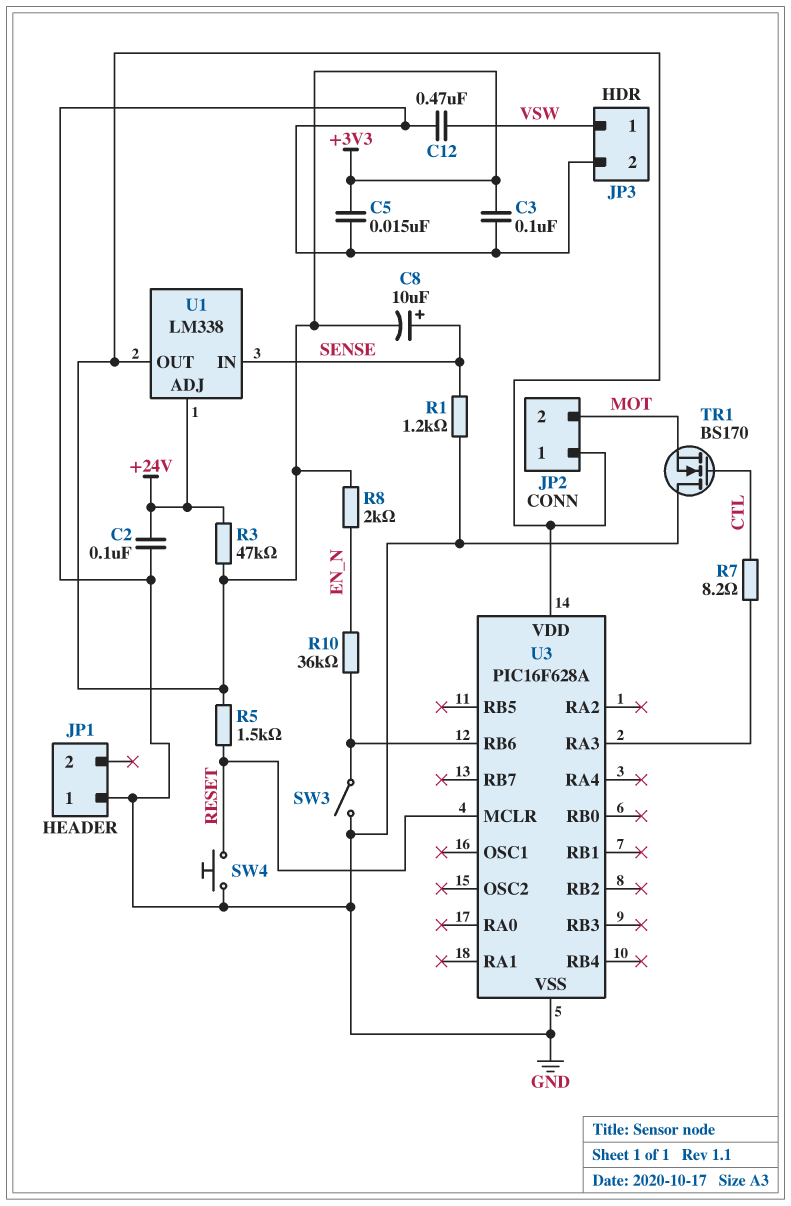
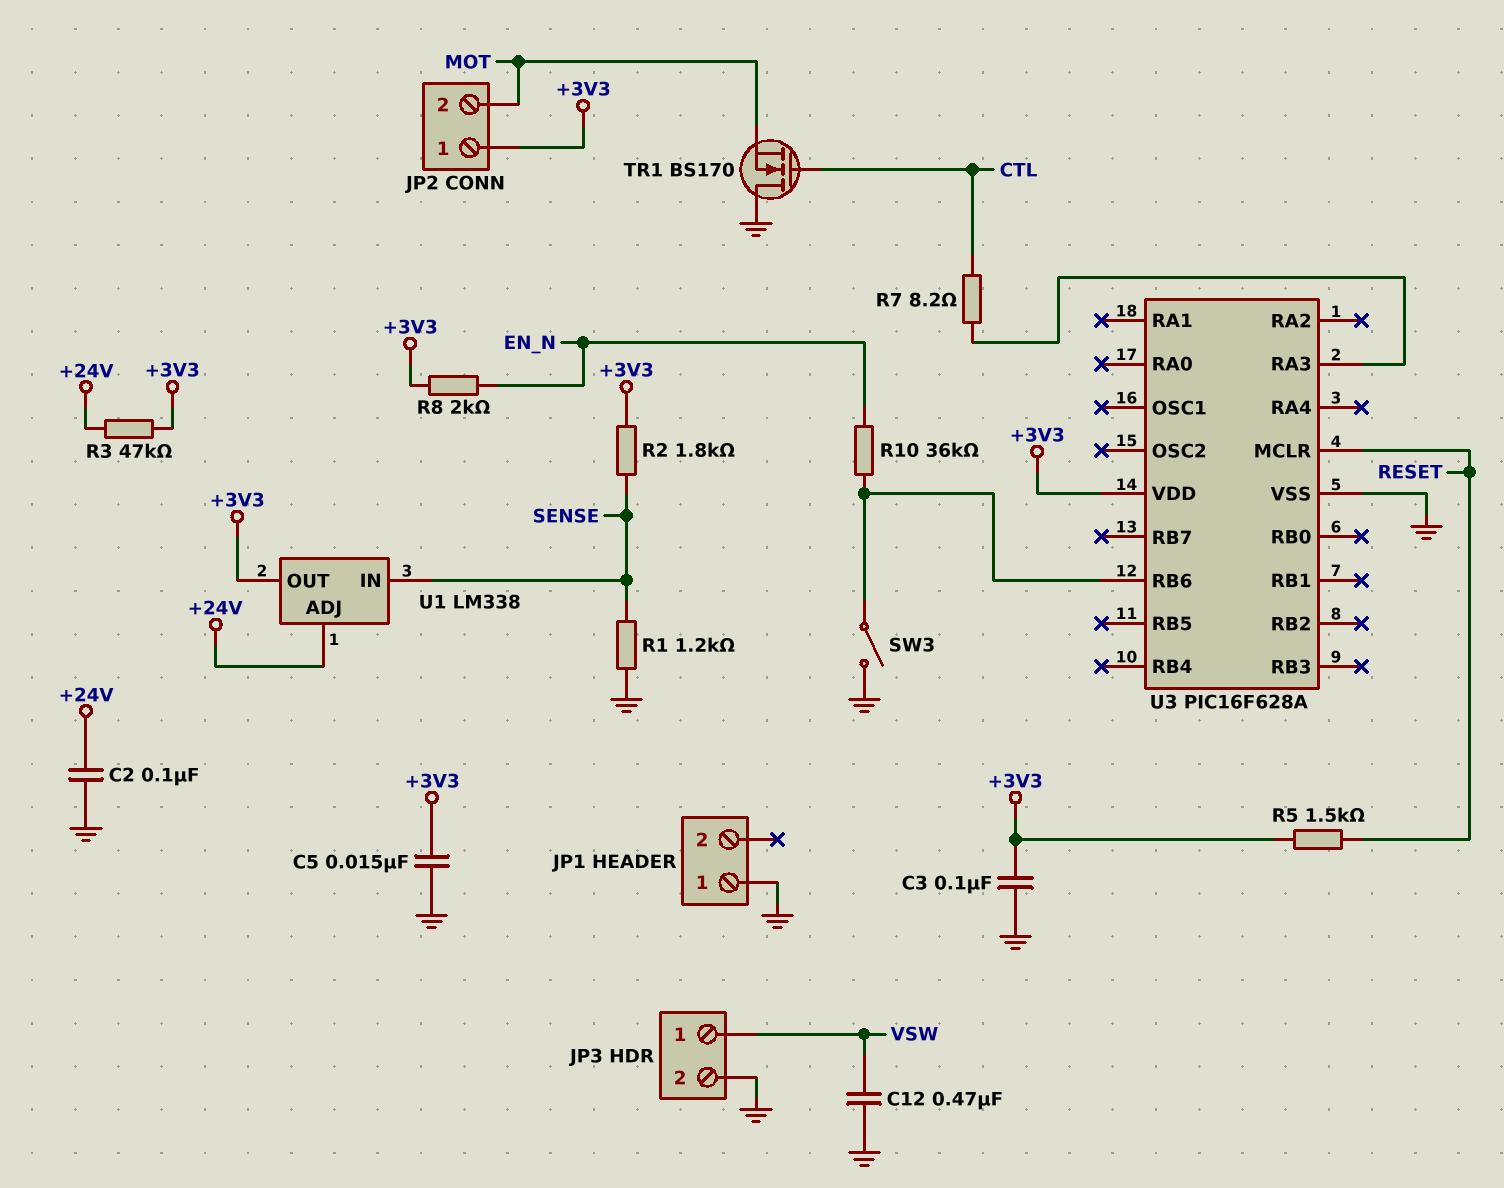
C8: 10uF (plus SENSE, minus +3V3) -> none
R2: none -> 1.8k (+3V3, SENSE)
SW4: button (GND, RESET) -> none

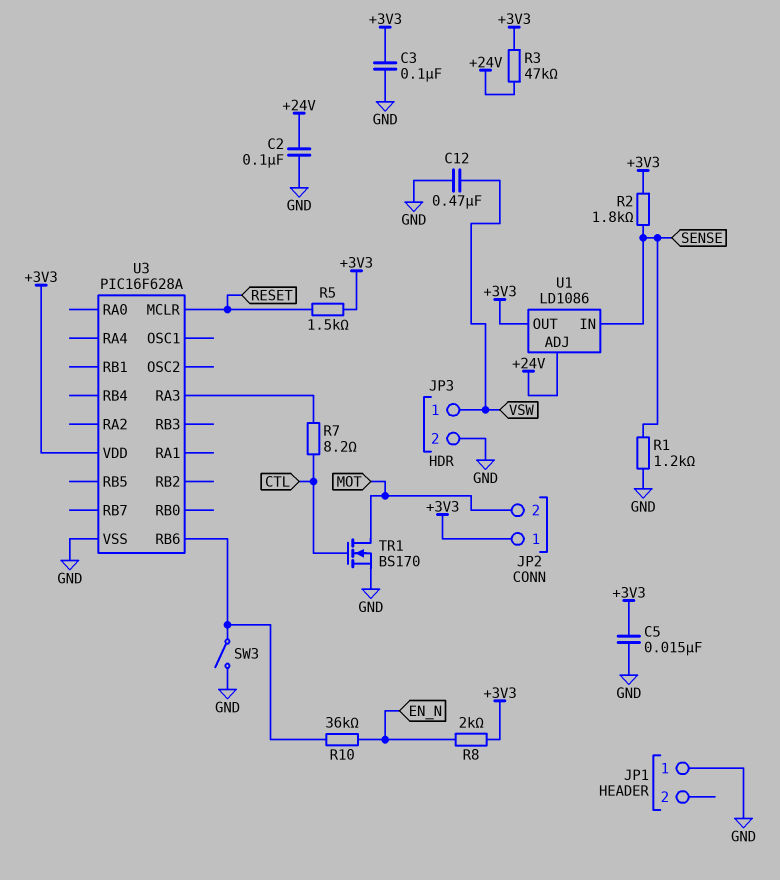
TR1: NMOS BS170 (G CTL, D GND, S MOT) -> NMOS BS170 (G CTL, D MOT, S GND)
U1: LM338 -> LD1086

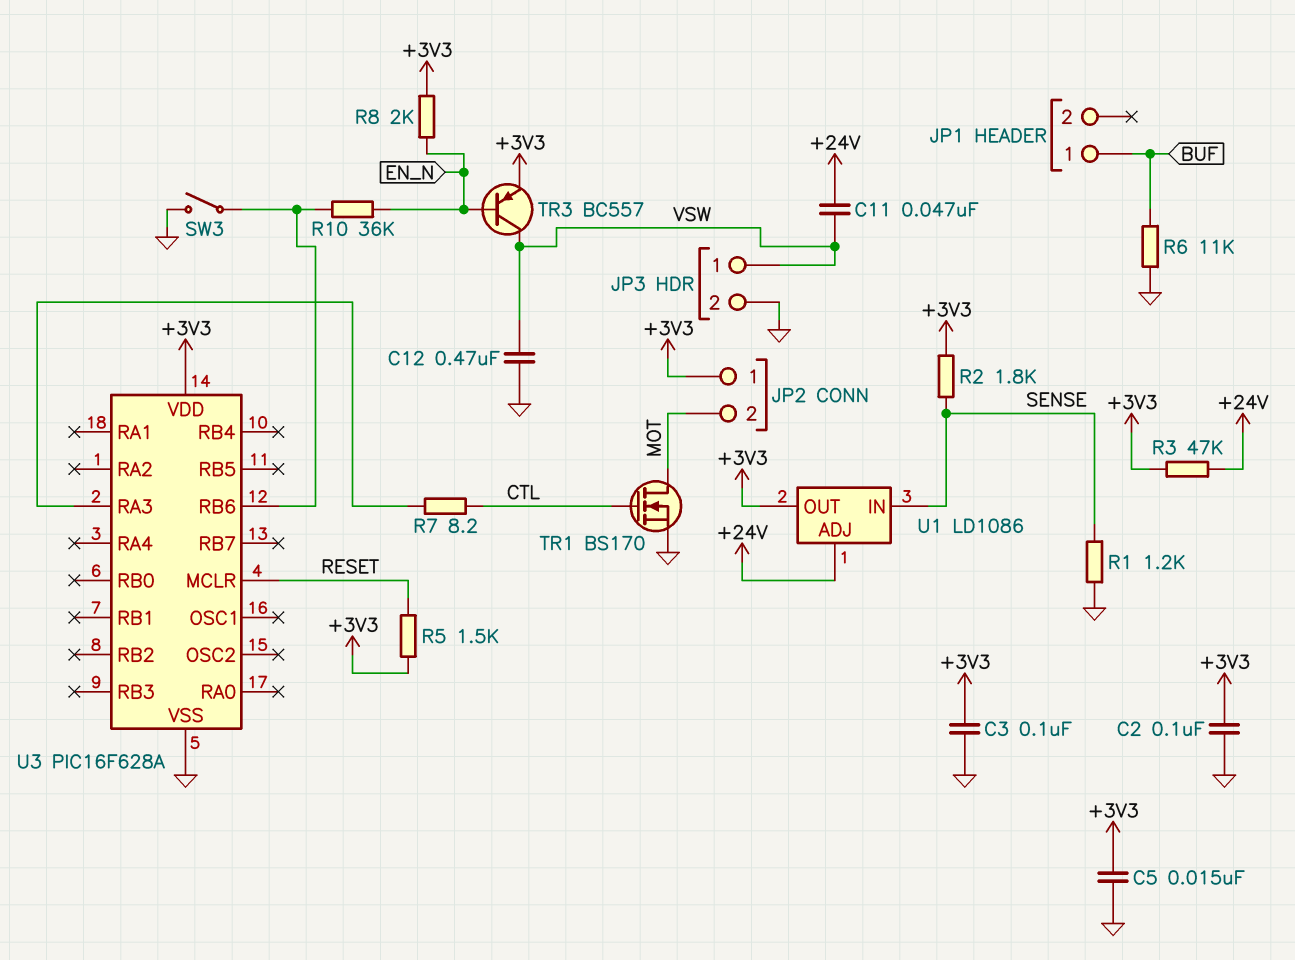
C2: 100nF (+24V, GND) -> 100nF (+3V3, GND)
C11: none -> 47nF (+24V, VSW)
JP1 pin 1: GND -> BUF
R6: none -> 11k (BUF, GND)
TR3: none -> PNP BC557 (B EN_N, C VSW, E +3V3)

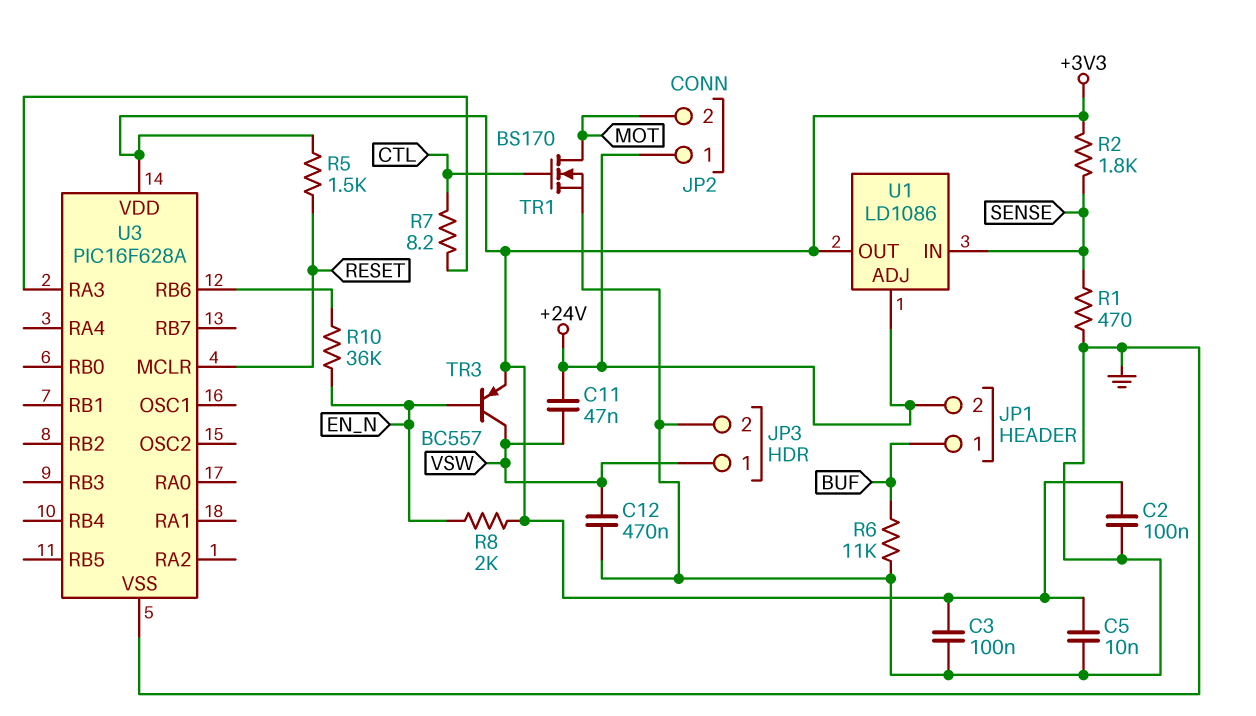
C5: 15nF (+3V3, GND) -> 10nF (+3V3, GND)
JP1 pin 2: none -> +24V
JP2 pin 1: +3V3 -> +24V
R1: 1.2k (GND, SENSE) -> 470 (GND, SENSE)
R3: 47k (+3V3, +24V) -> none
SW3: switch (GND, U3/RB6) -> none

